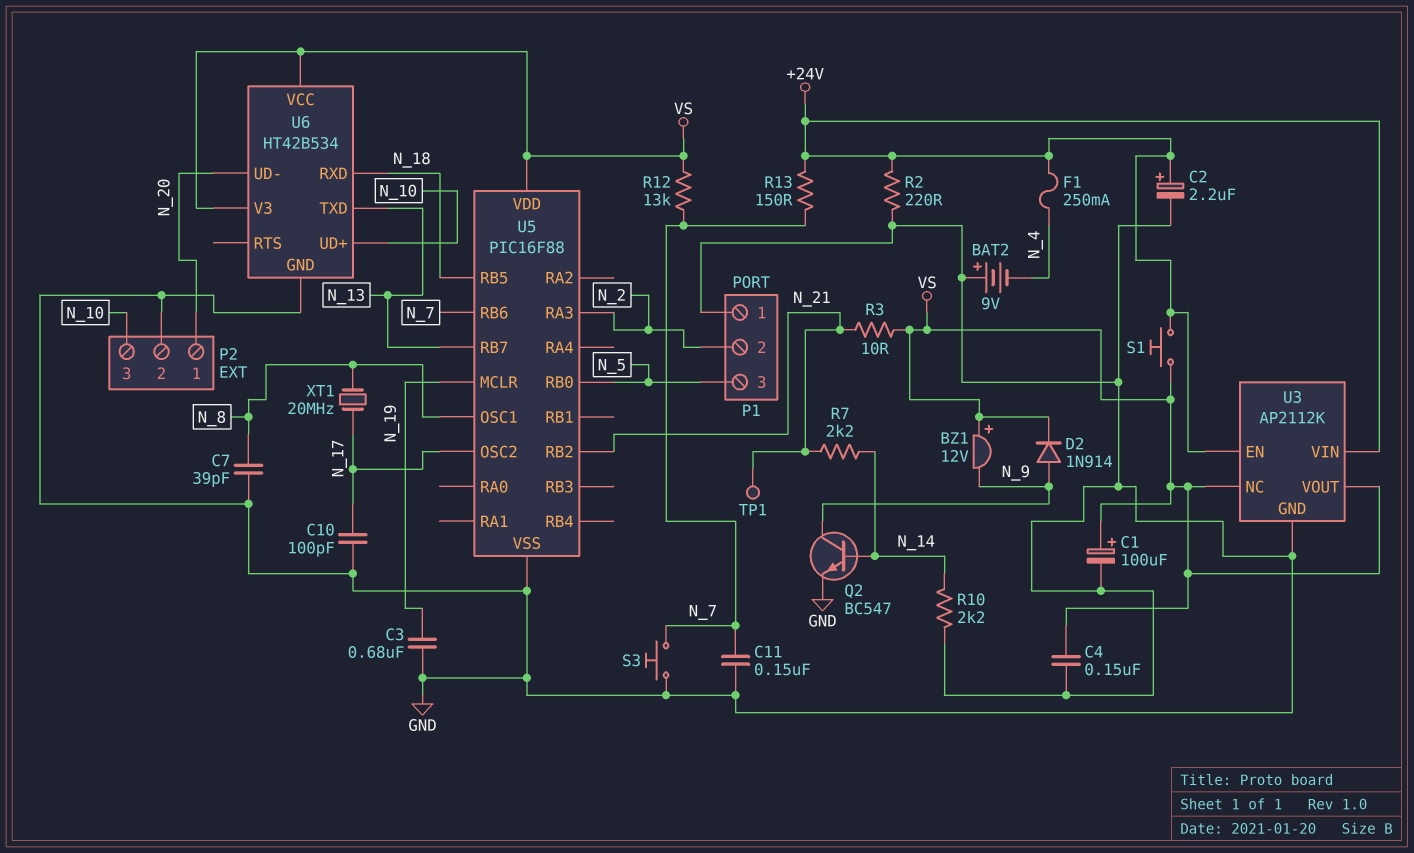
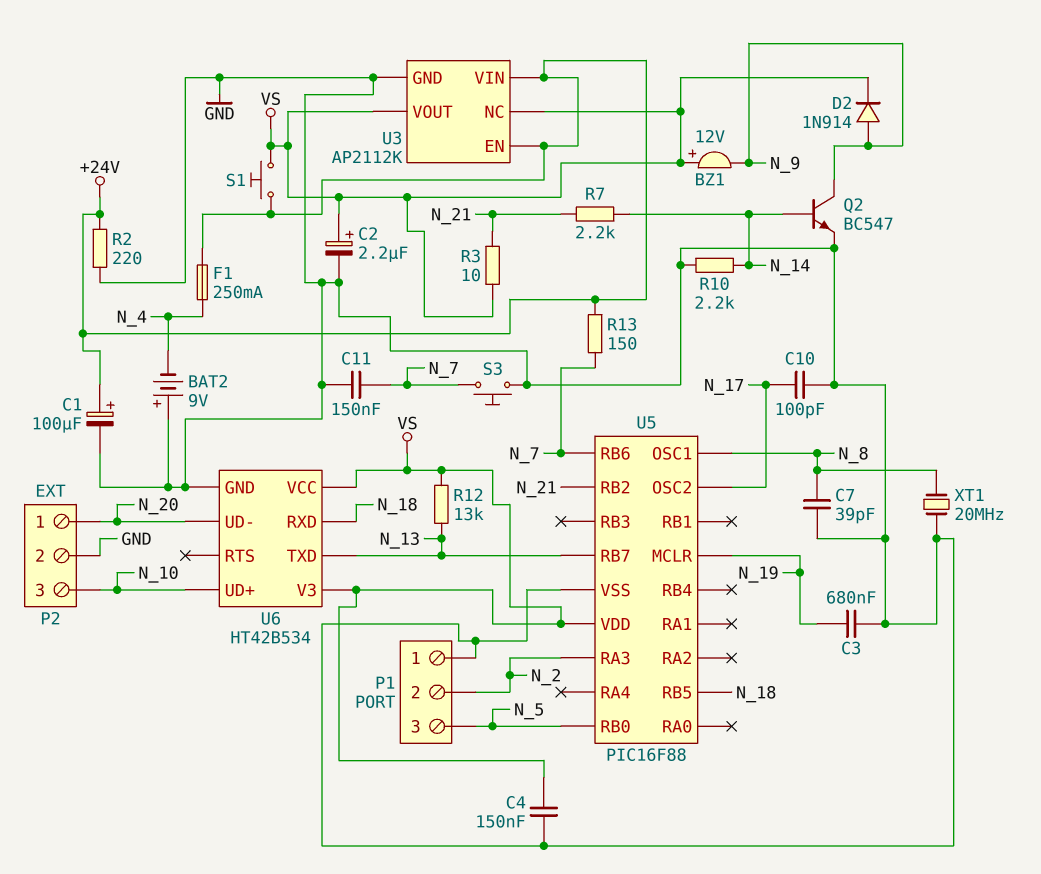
C1: 100uF (plus VS, minus GND) -> 100uF (plus +24V, minus GND)
C2: 2.2uF (plus +24V, minus GND) -> 2.2uF (plus VS, minus GND)
R12: 13k (N_7, VS) -> 13k (N_13, VS)
TP1: test point (N_21) -> none
XT1: 20MHz (N_8, N_17) -> 20MHz (GND, N_8)

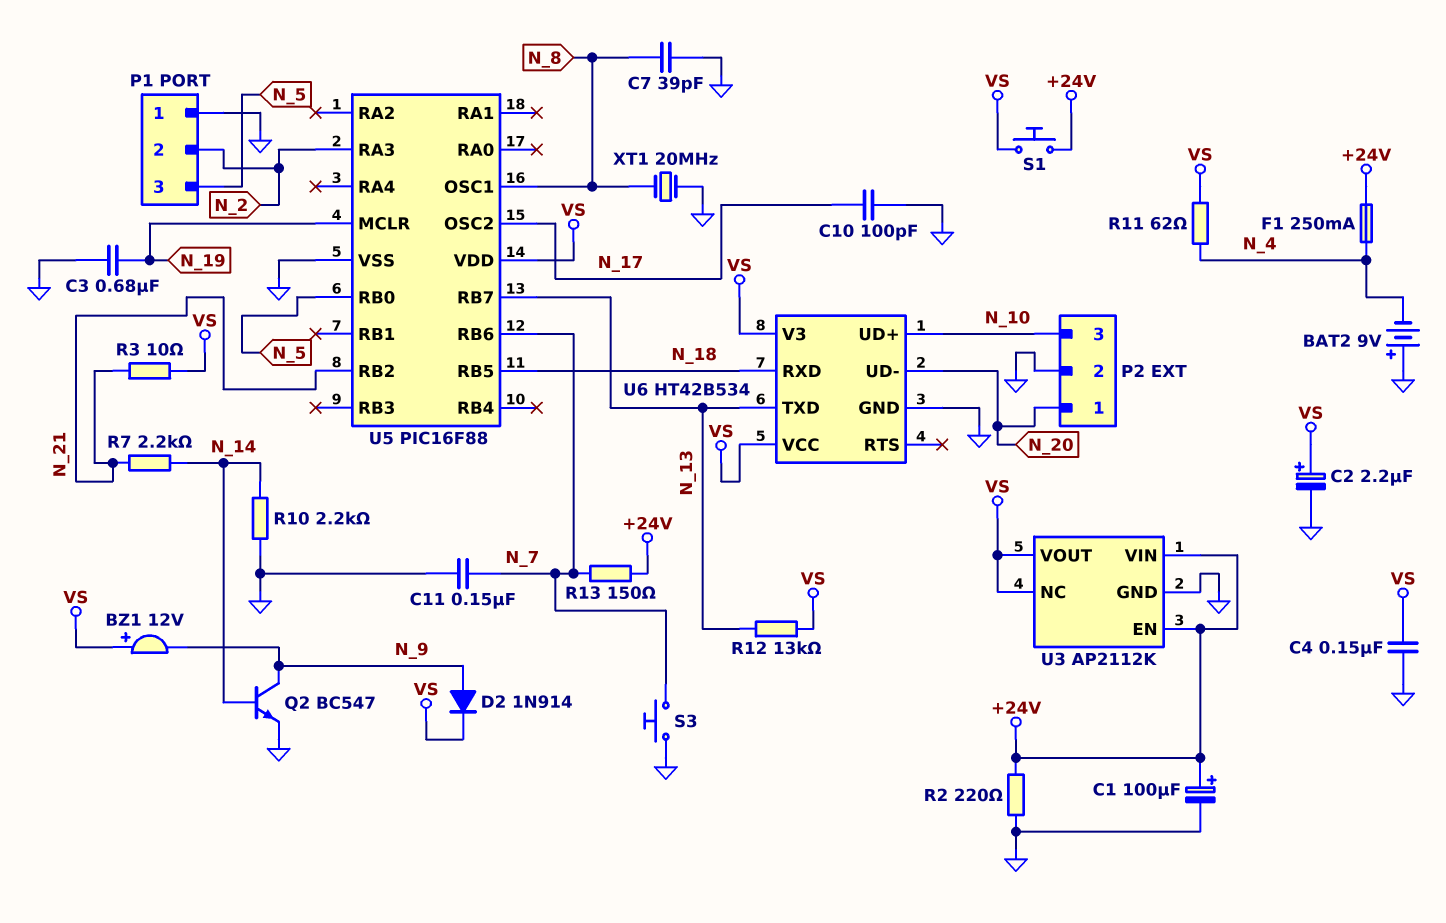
R11: none -> 62 (N_4, VS)

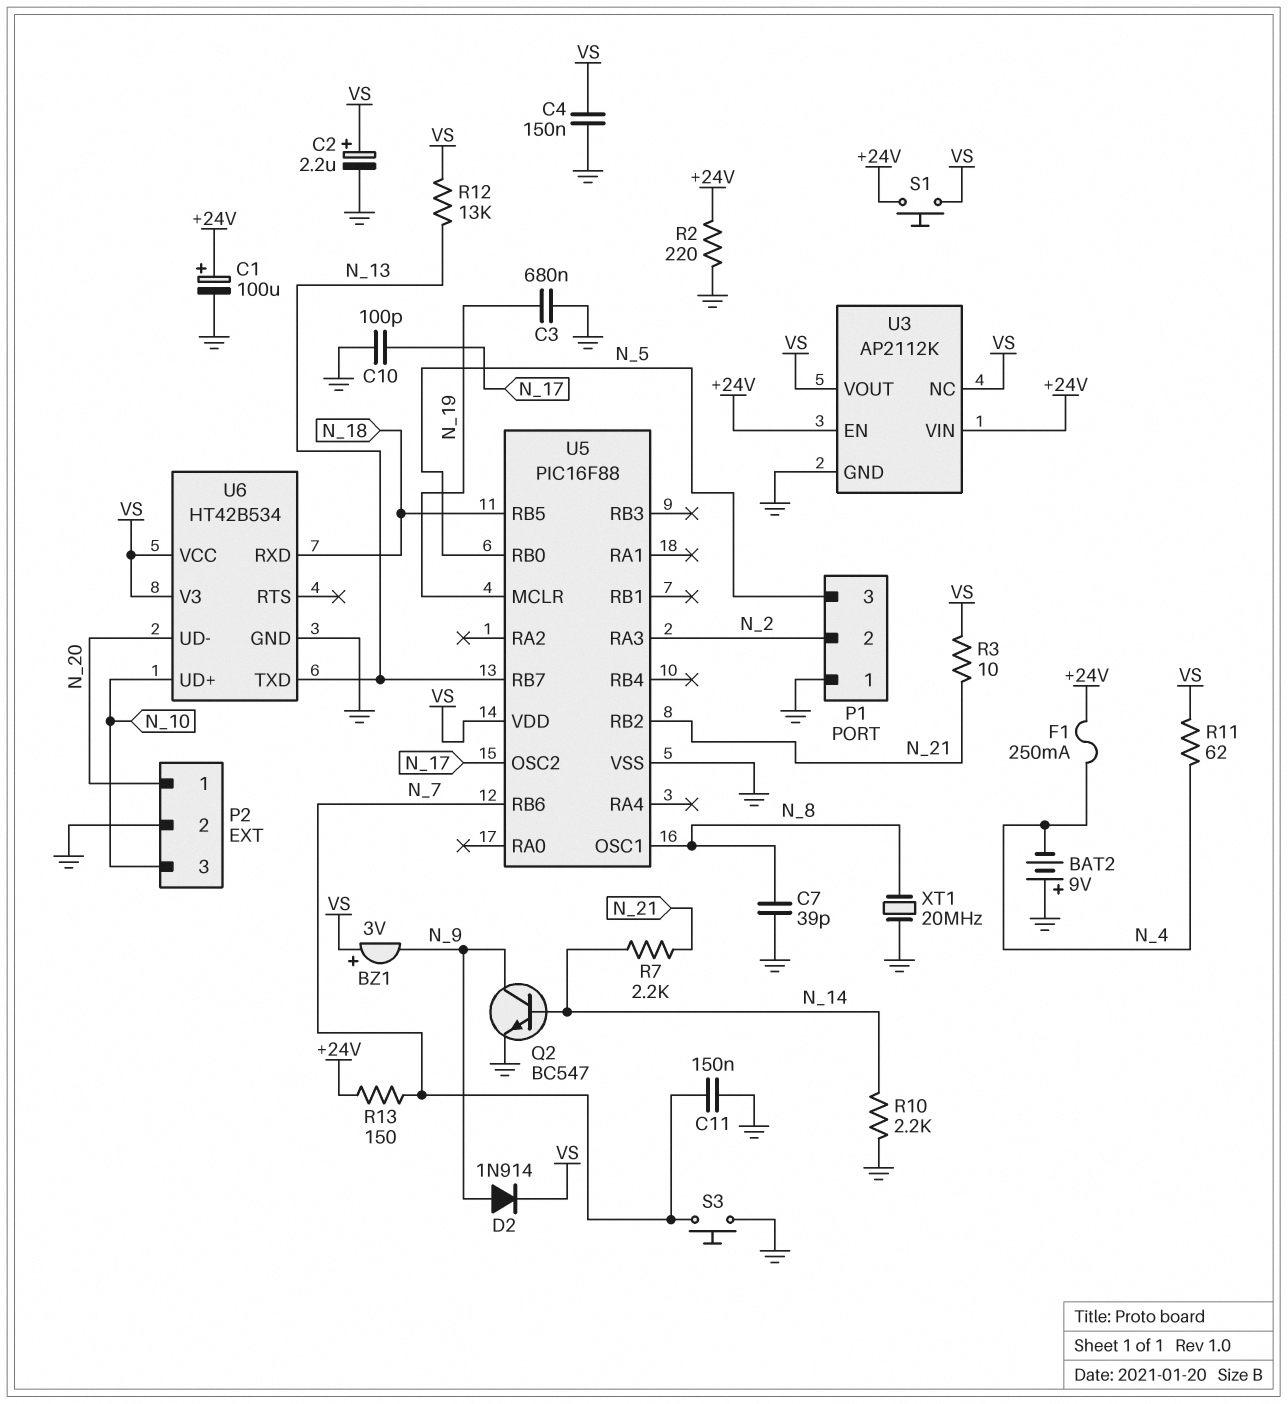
BZ1: buzzer 12V (plus VS, minus N_9) -> buzzer 3V (plus VS, minus N_9)

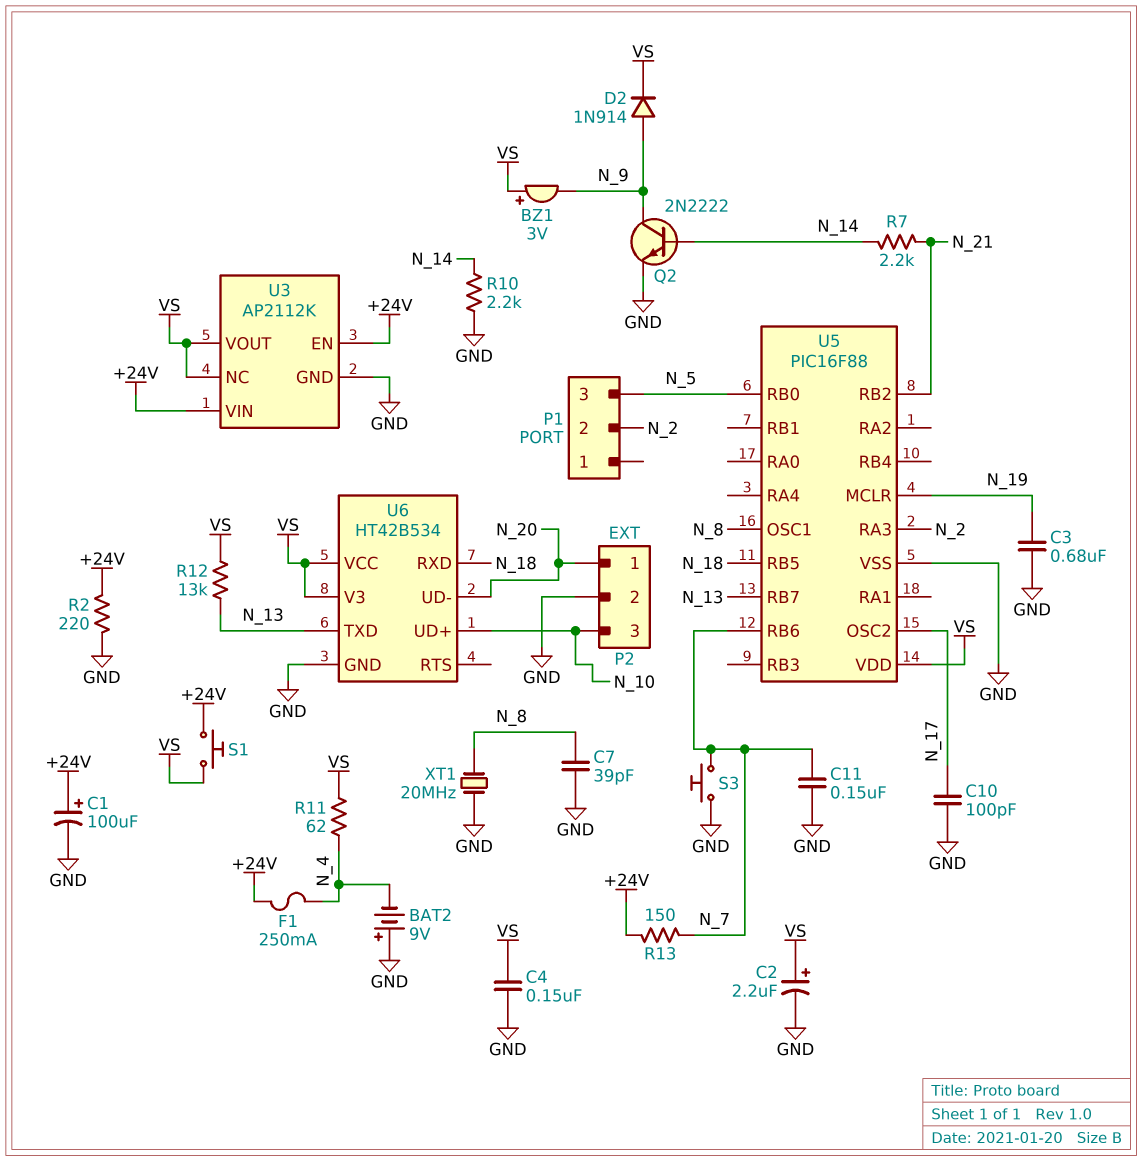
P1 pin 1: GND -> none
Q2: NPN BC547 (B N_14, C N_9, E GND) -> NPN 2N2222 (B N_14, C N_9, E GND)
R3: 10 (N_21, VS) -> none

